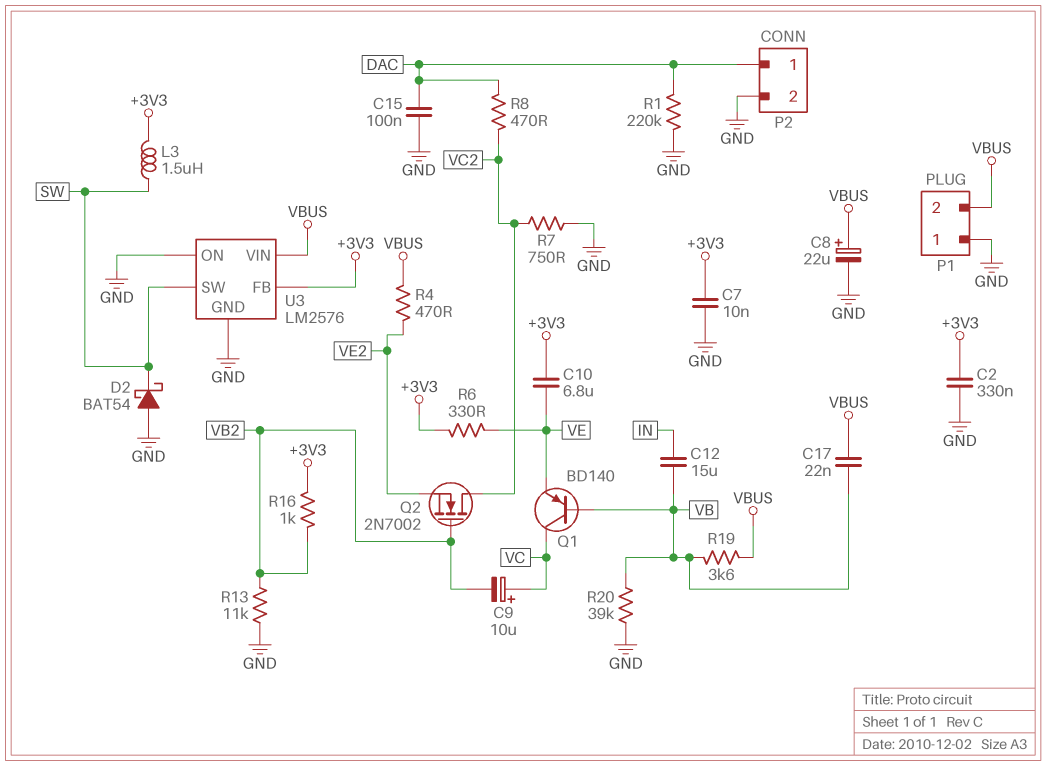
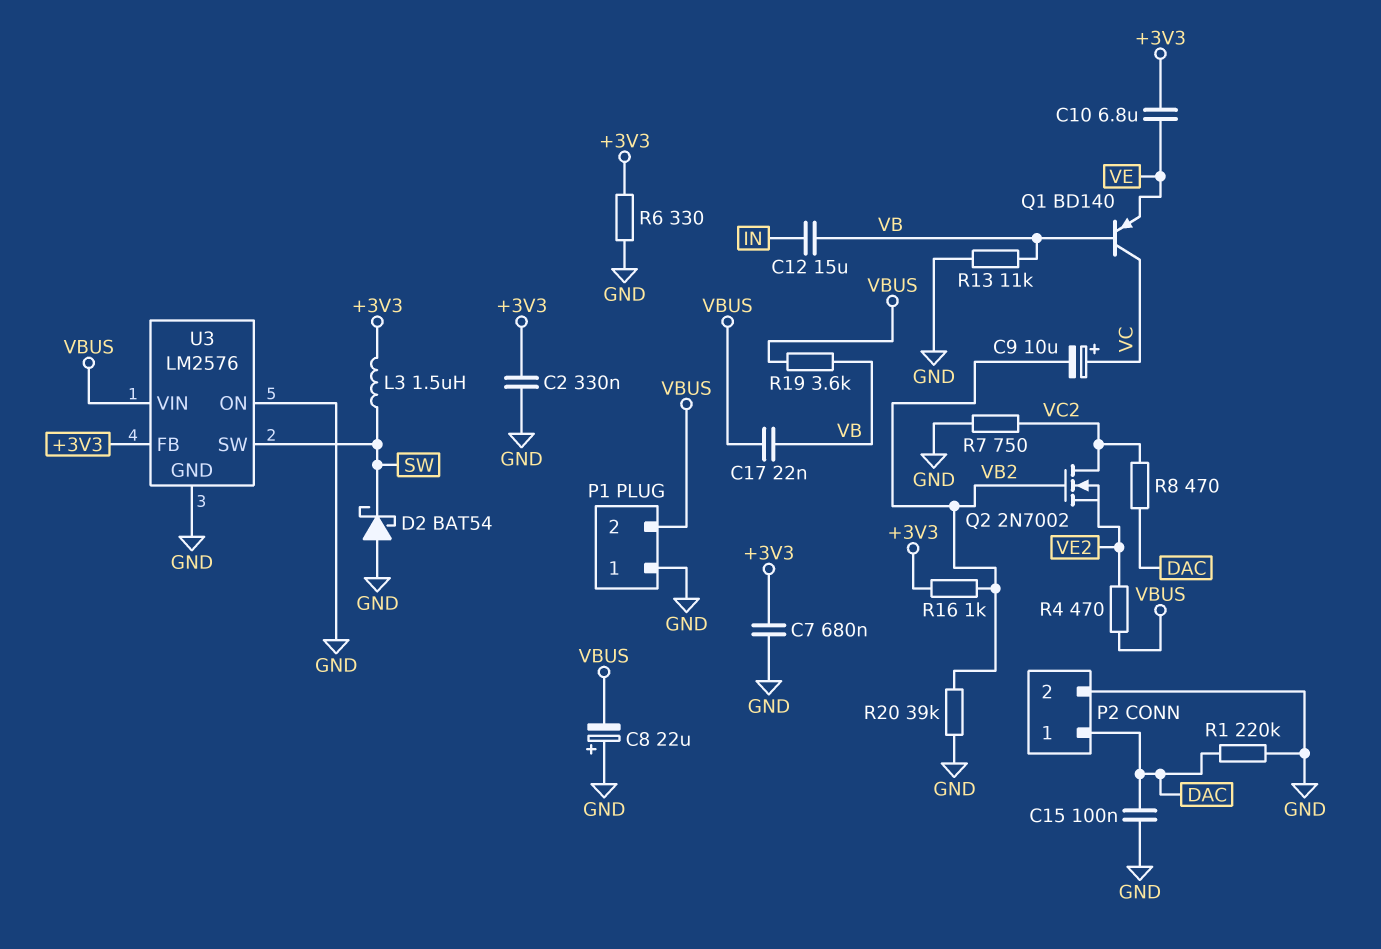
C7: 10nF (+3V3, GND) -> 680nF (+3V3, GND)
C8: 22uF (plus VBUS, minus GND) -> 22uF (plus GND, minus VBUS)
R6: 330 (+3V3, VE) -> 330 (+3V3, GND)
R13: 11k (GND, VB2) -> 11k (GND, VB)
R20: 39k (GND, VB) -> 39k (GND, VB2)

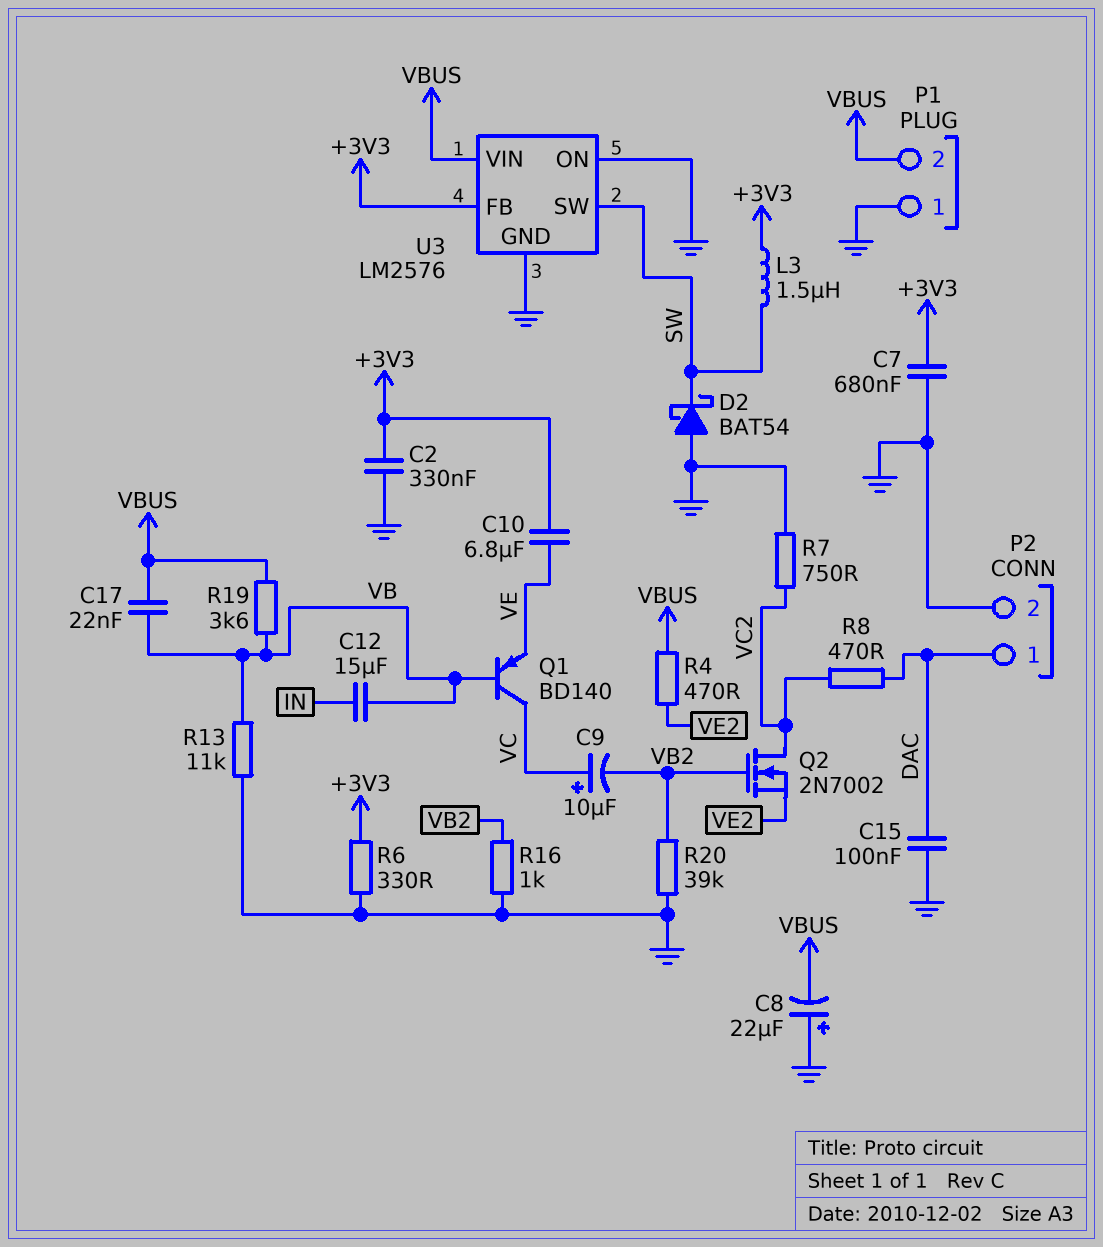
R1: 220k (DAC, GND) -> none
R16: 1k (+3V3, VB2) -> 1k (GND, VB2)

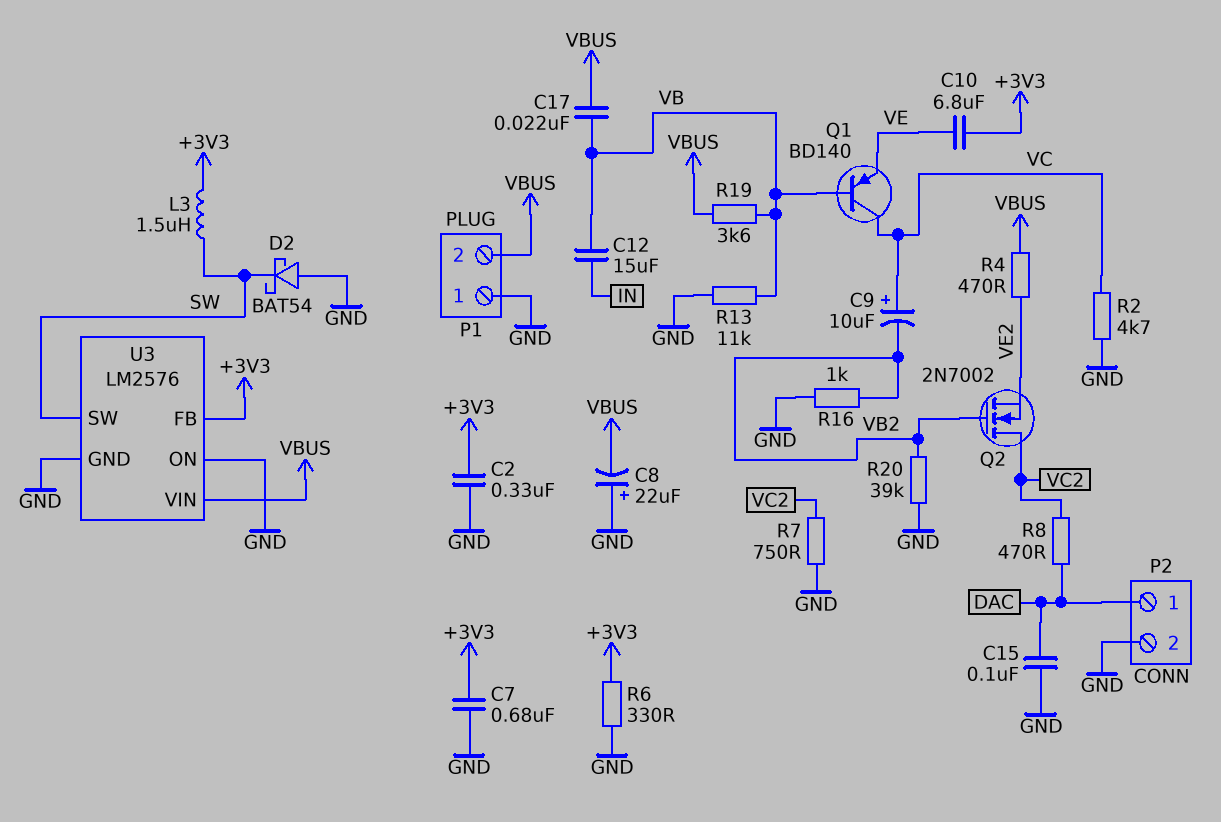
R2: none -> 4.7k (GND, VC)

